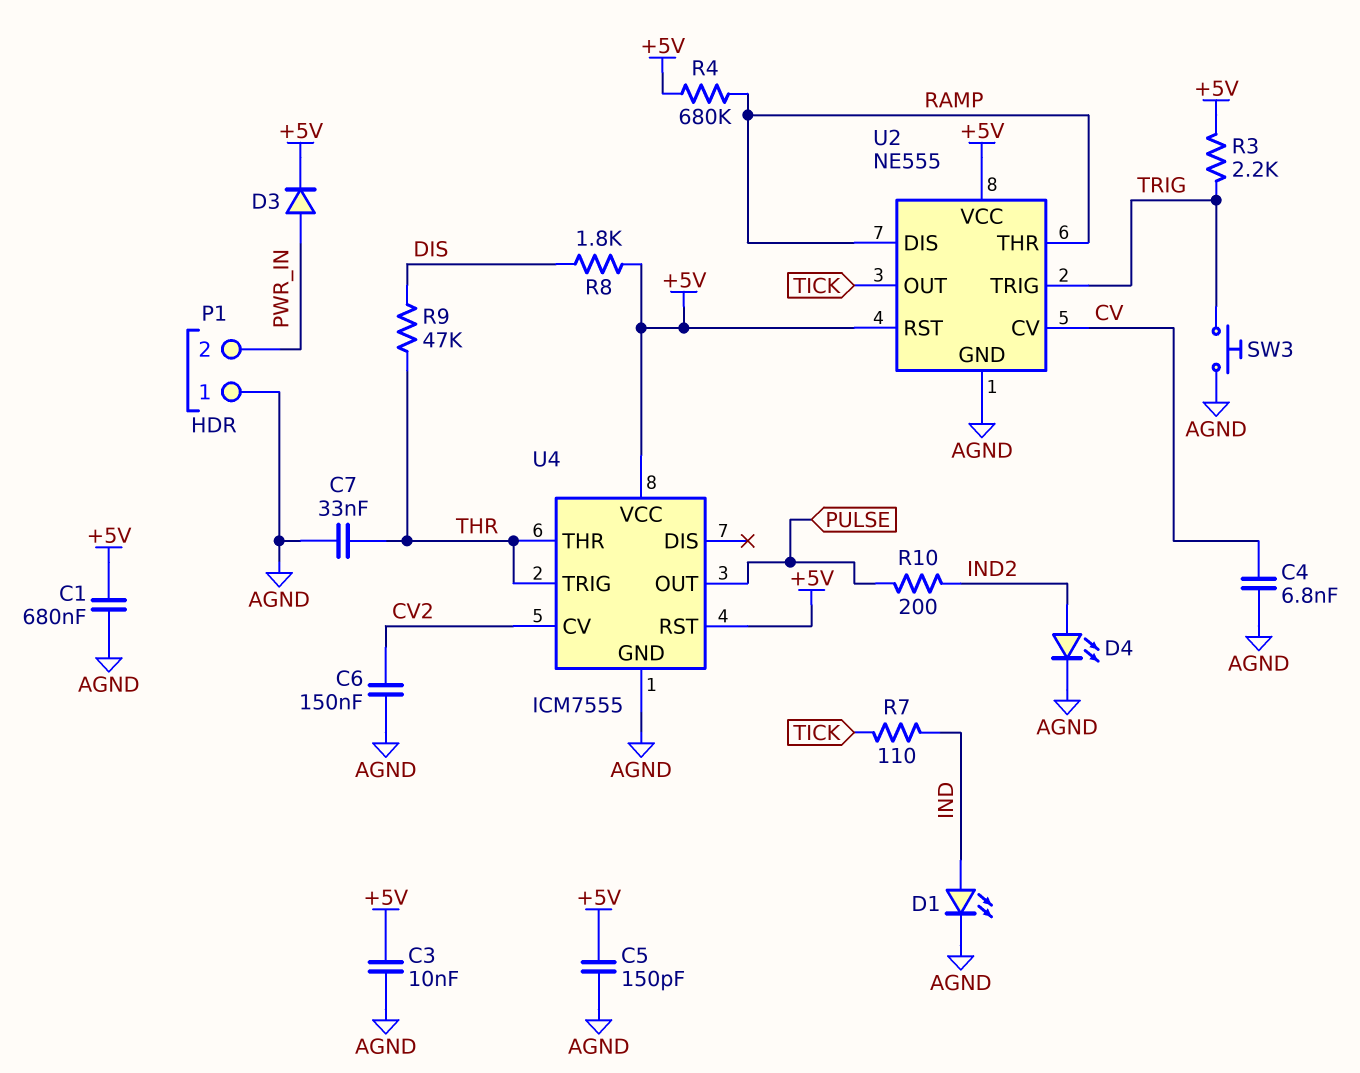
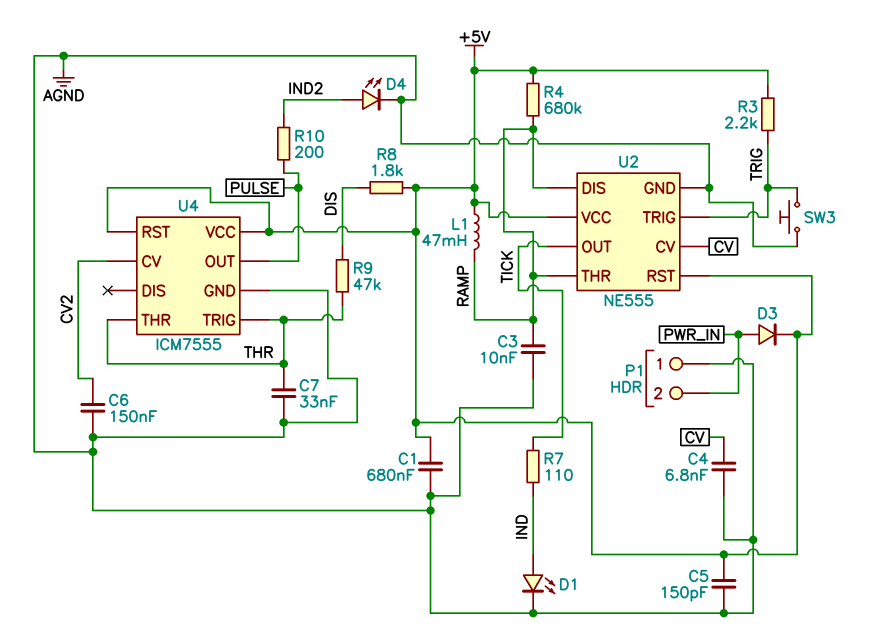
C3: 10nF (+5V, AGND) -> 10nF (AGND, RAMP)
L1: none -> 47mH (+5V, RAMP)

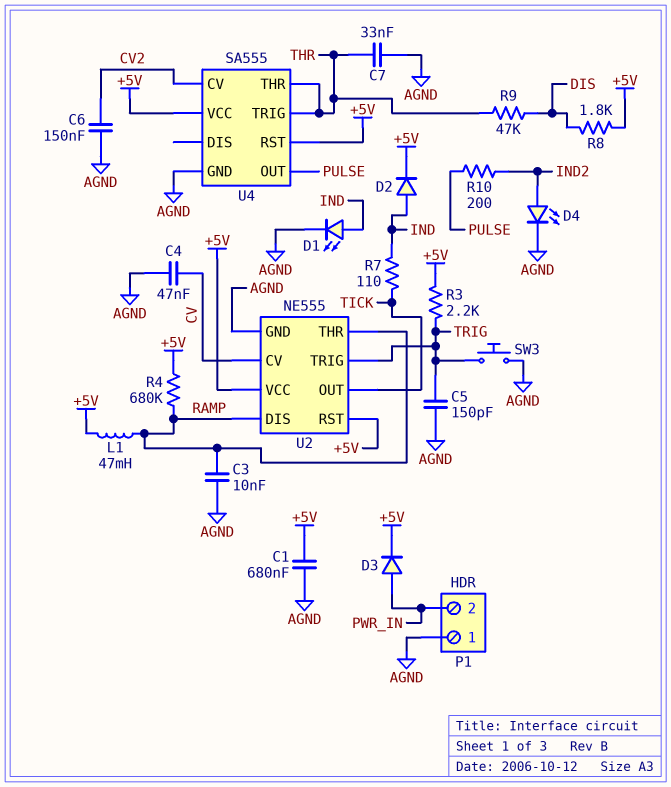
C4: 6.8nF (AGND, CV) -> 47nF (AGND, CV)
C5: 150pF (+5V, AGND) -> 150pF (AGND, TRIG)
D2: none -> diode (A IND, K +5V)
U4: ICM7555 -> SA555

